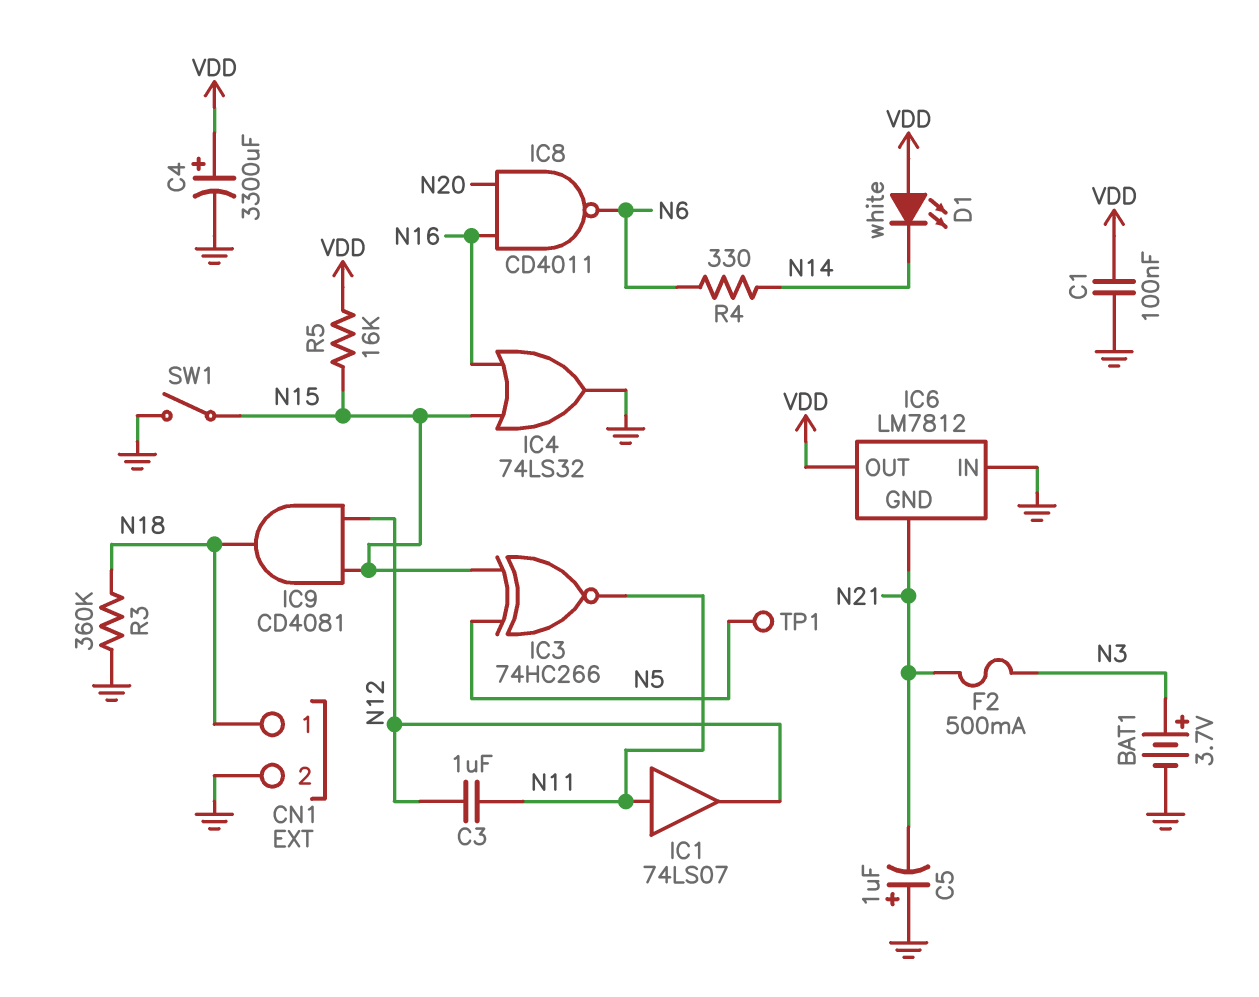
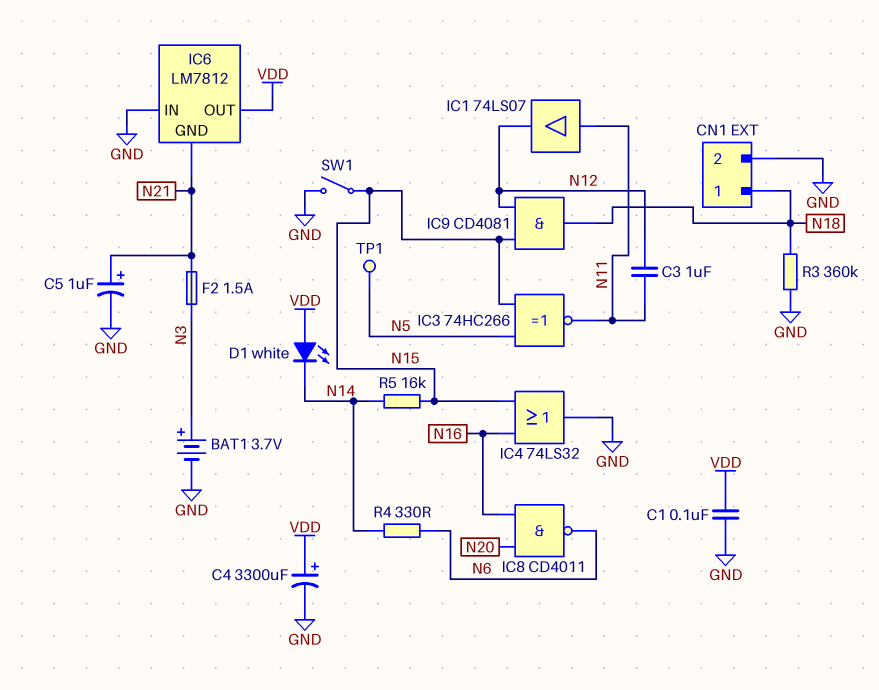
C5: 1uF (plus GND, minus N21) -> 1uF (plus N21, minus GND)
F2: 500mA (N3, N21) -> 1.5A (N3, N21)
R5: 16k (N15, VDD) -> 16k (N14, N15)

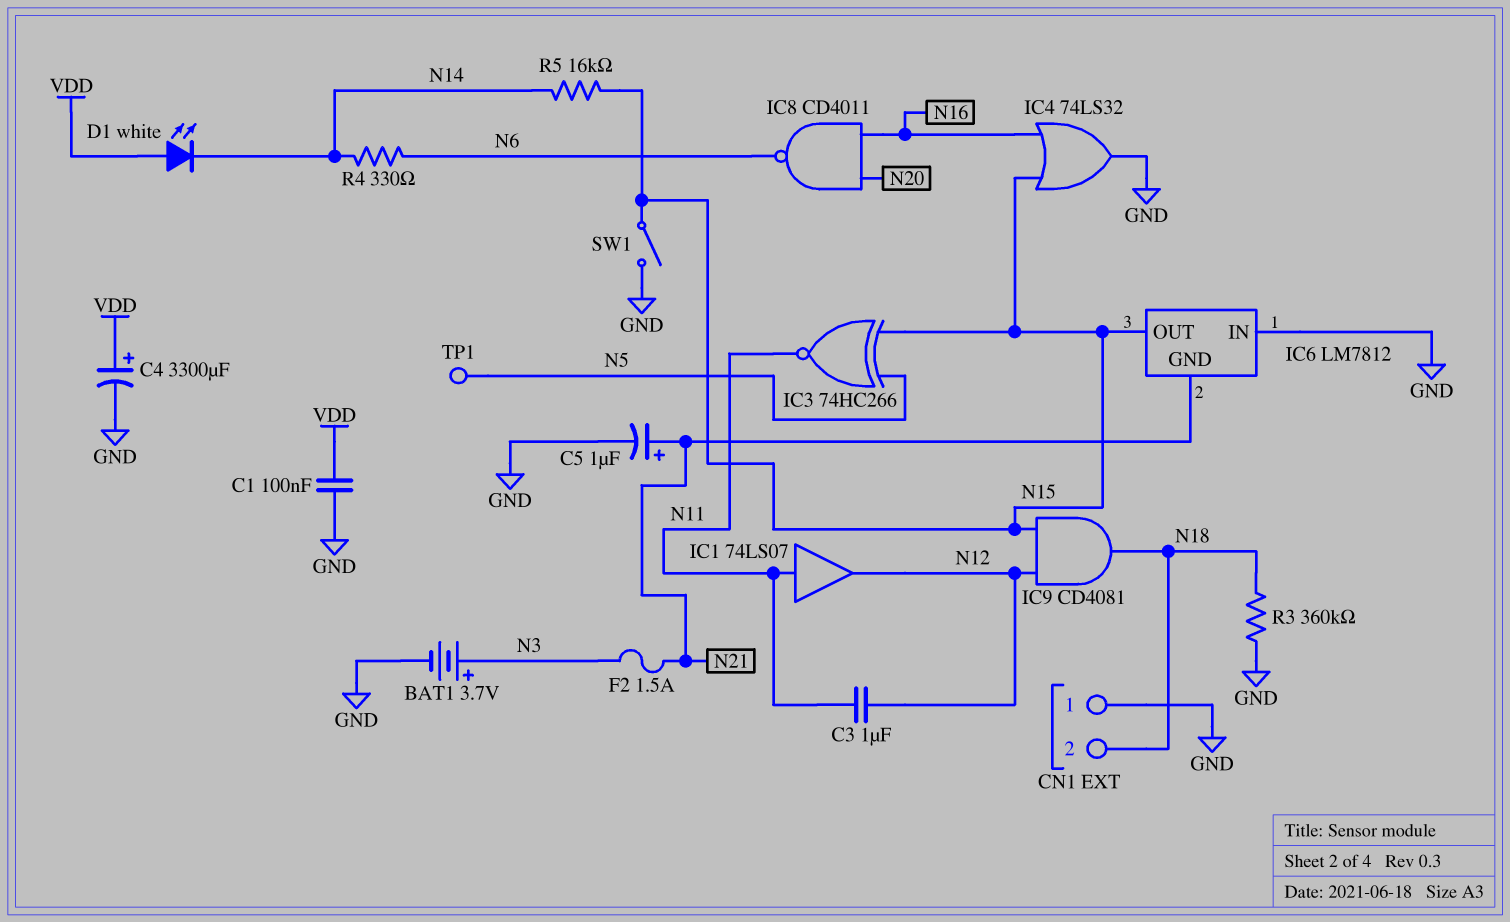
CN1 pin 1: N18 -> GND
CN1 pin 2: GND -> N18
IC6 pin OUT: VDD -> N15

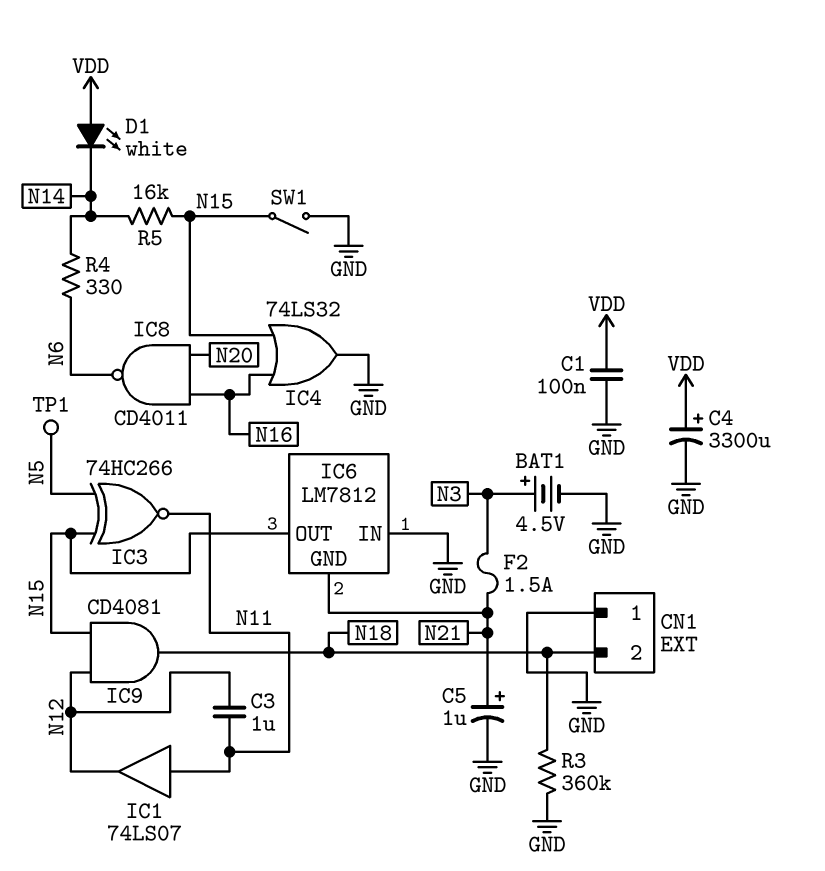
BAT1: 3.7V (plus N3, minus GND) -> 4.5V (plus N3, minus GND)

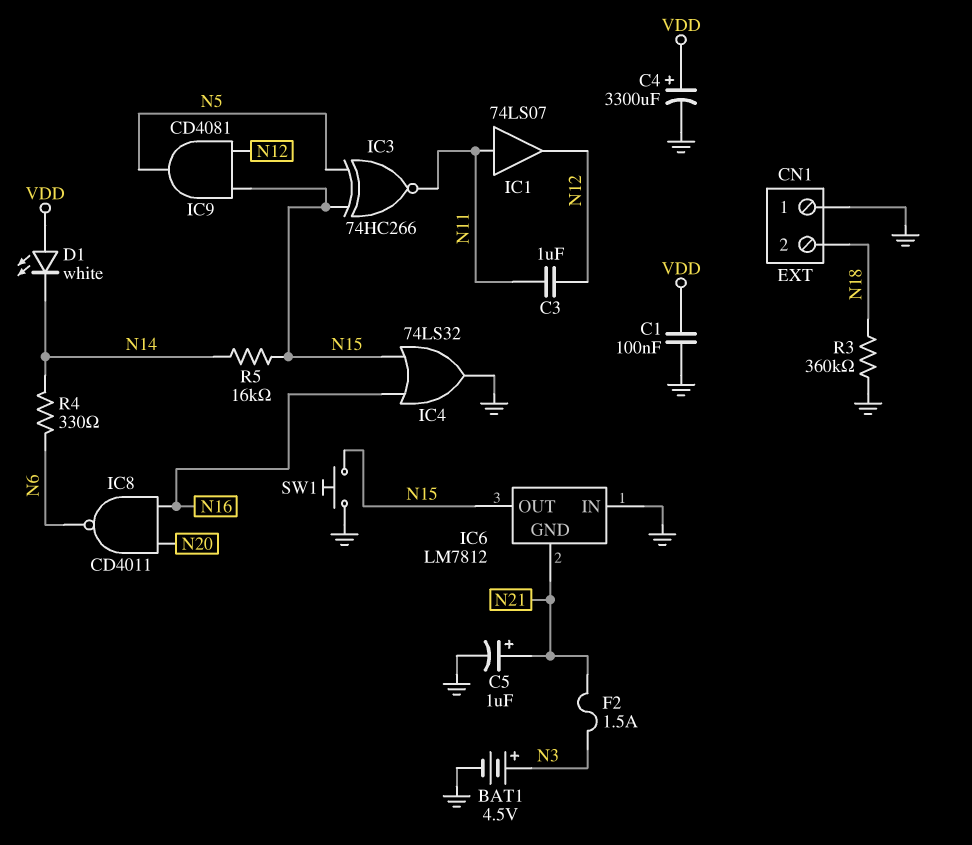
IC9: AND CD4081 (in N12, in N15, out N18) -> AND CD4081 (in N12, in N15, out N5)
SW1: switch (GND, N15) -> button (GND, N15)
TP1: test point (N5) -> none

